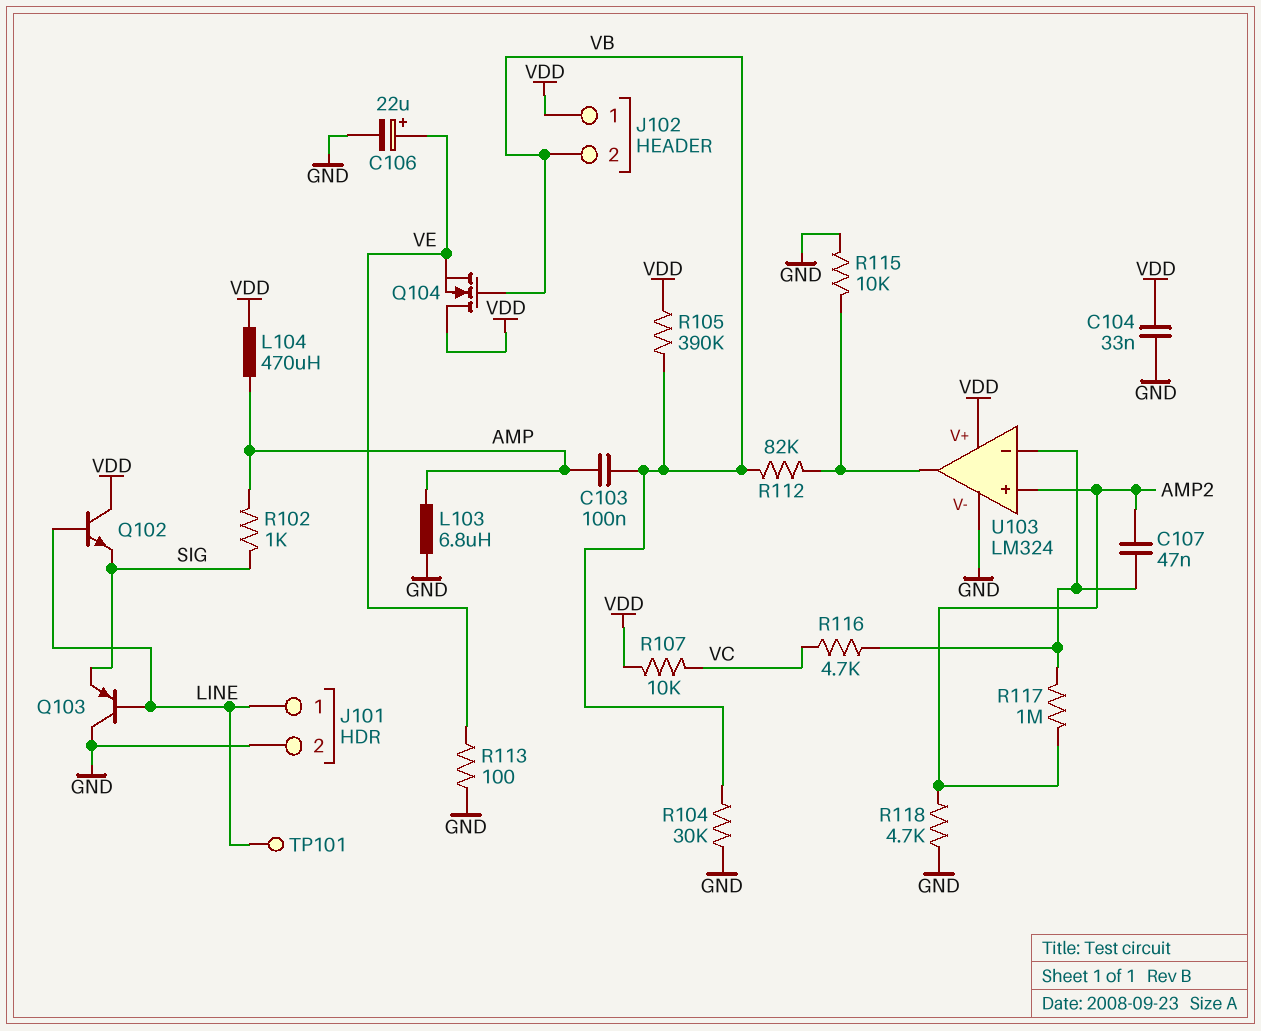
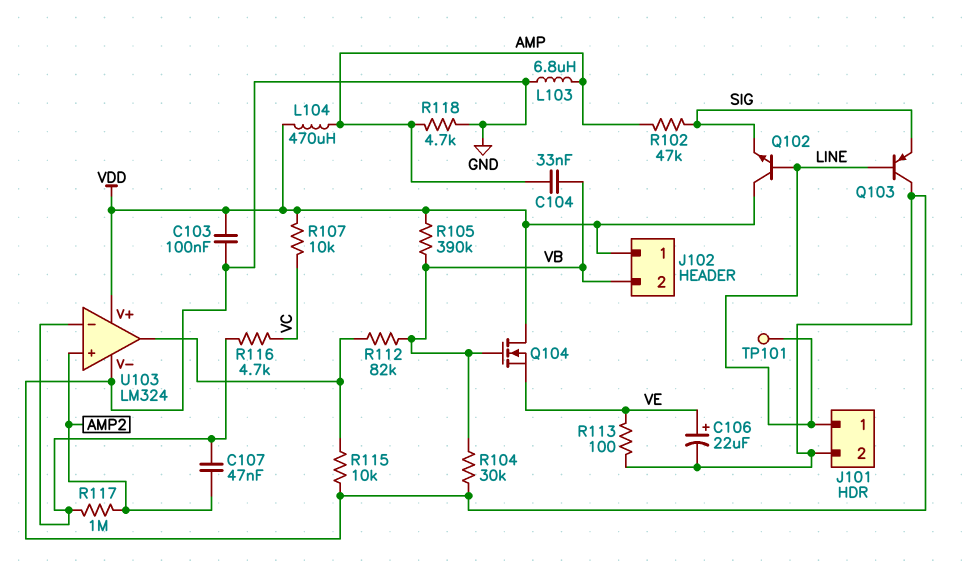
C103: 100nF (AMP, VB) -> 100nF (GND, VDD)
C104: 33nF (GND, VDD) -> 33nF (AMP, VB)
R102: 1k (AMP, SIG) -> 47k (AMP, SIG)
R118: 4.7k (AMP2, GND) -> 4.7k (AMP, GND)

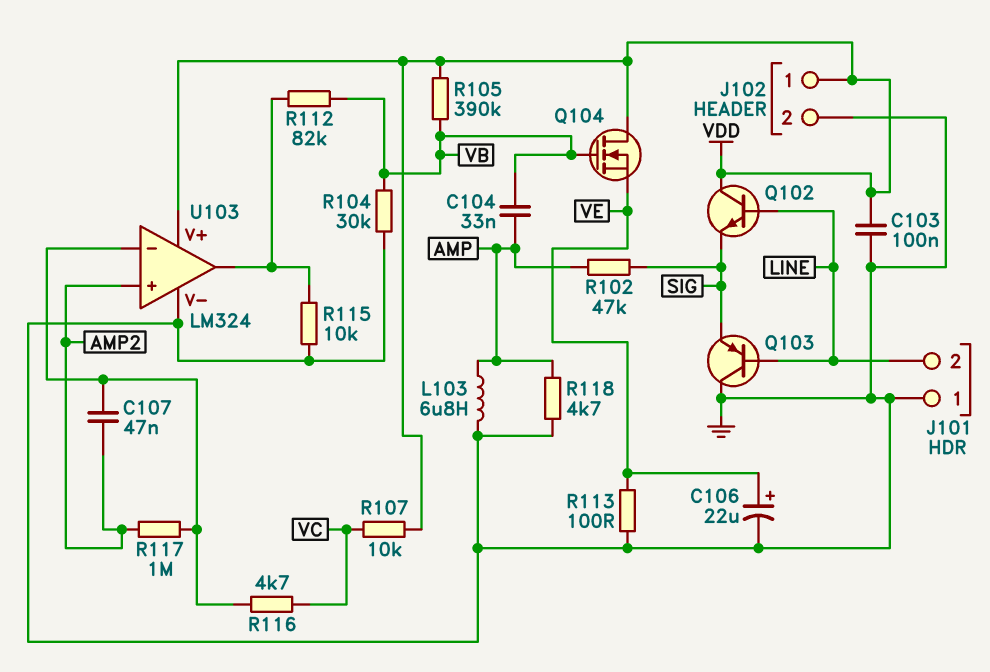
J101 pin 1: LINE -> GND
J101 pin 2: GND -> LINE
J102 pin 2: VB -> GND
L104: 470uH (AMP, VDD) -> none
TP101: test point (LINE) -> none

